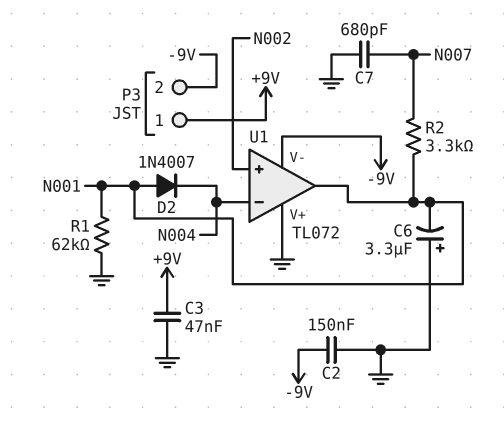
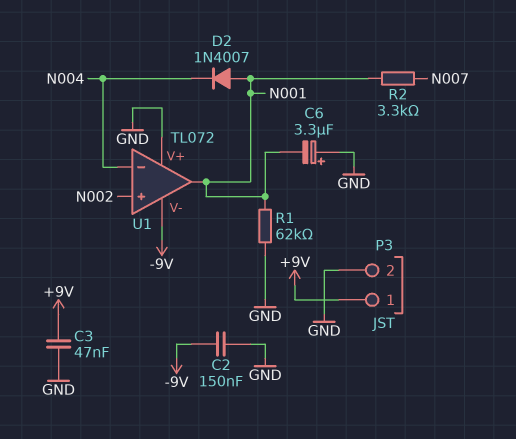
C7: 680pF (GND, N007) -> none
P3 pin 2: -9V -> GND

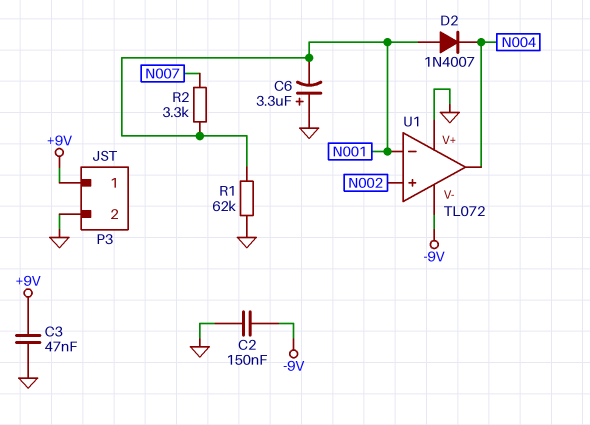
U1 pin in-: N004 -> N001
U1 pin out: N001 -> N004

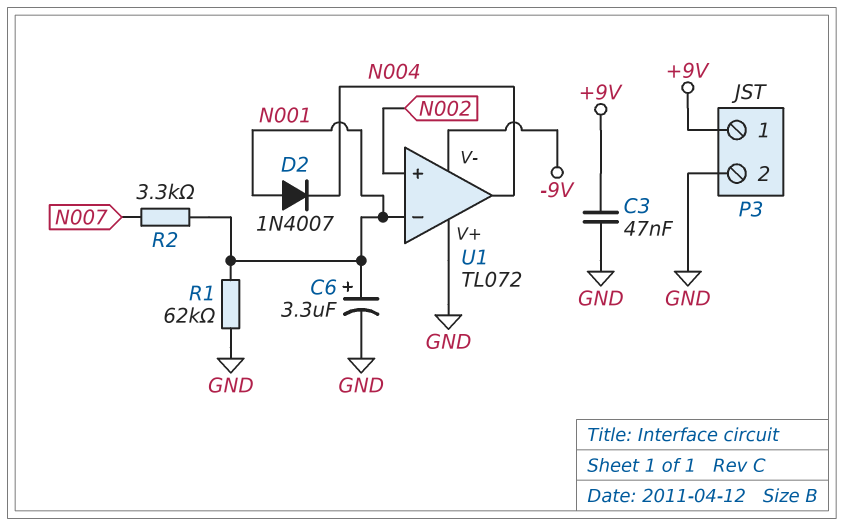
C2: 150nF (-9V, GND) -> none
C6: 3.3uF (plus GND, minus N001) -> 3.3uF (plus N001, minus GND)

